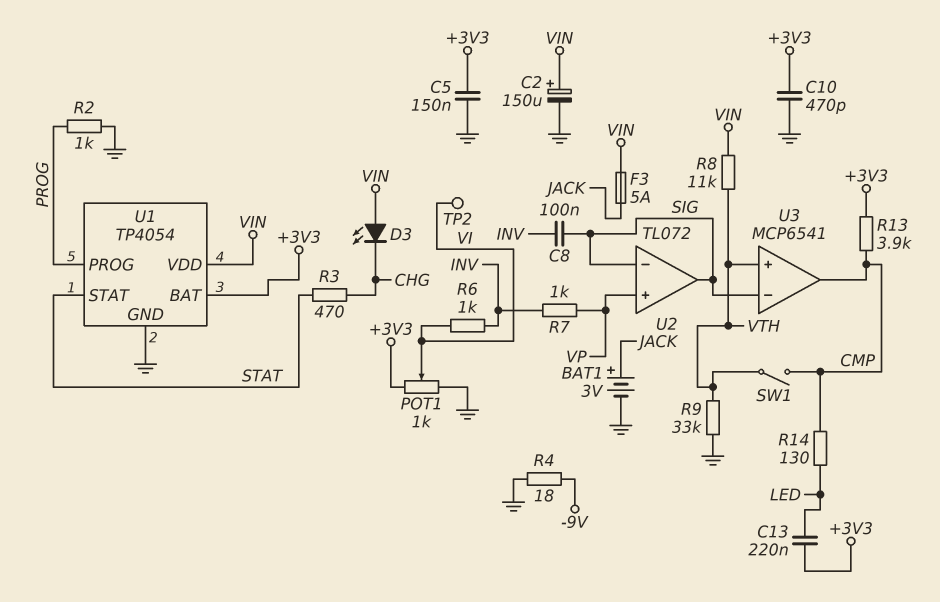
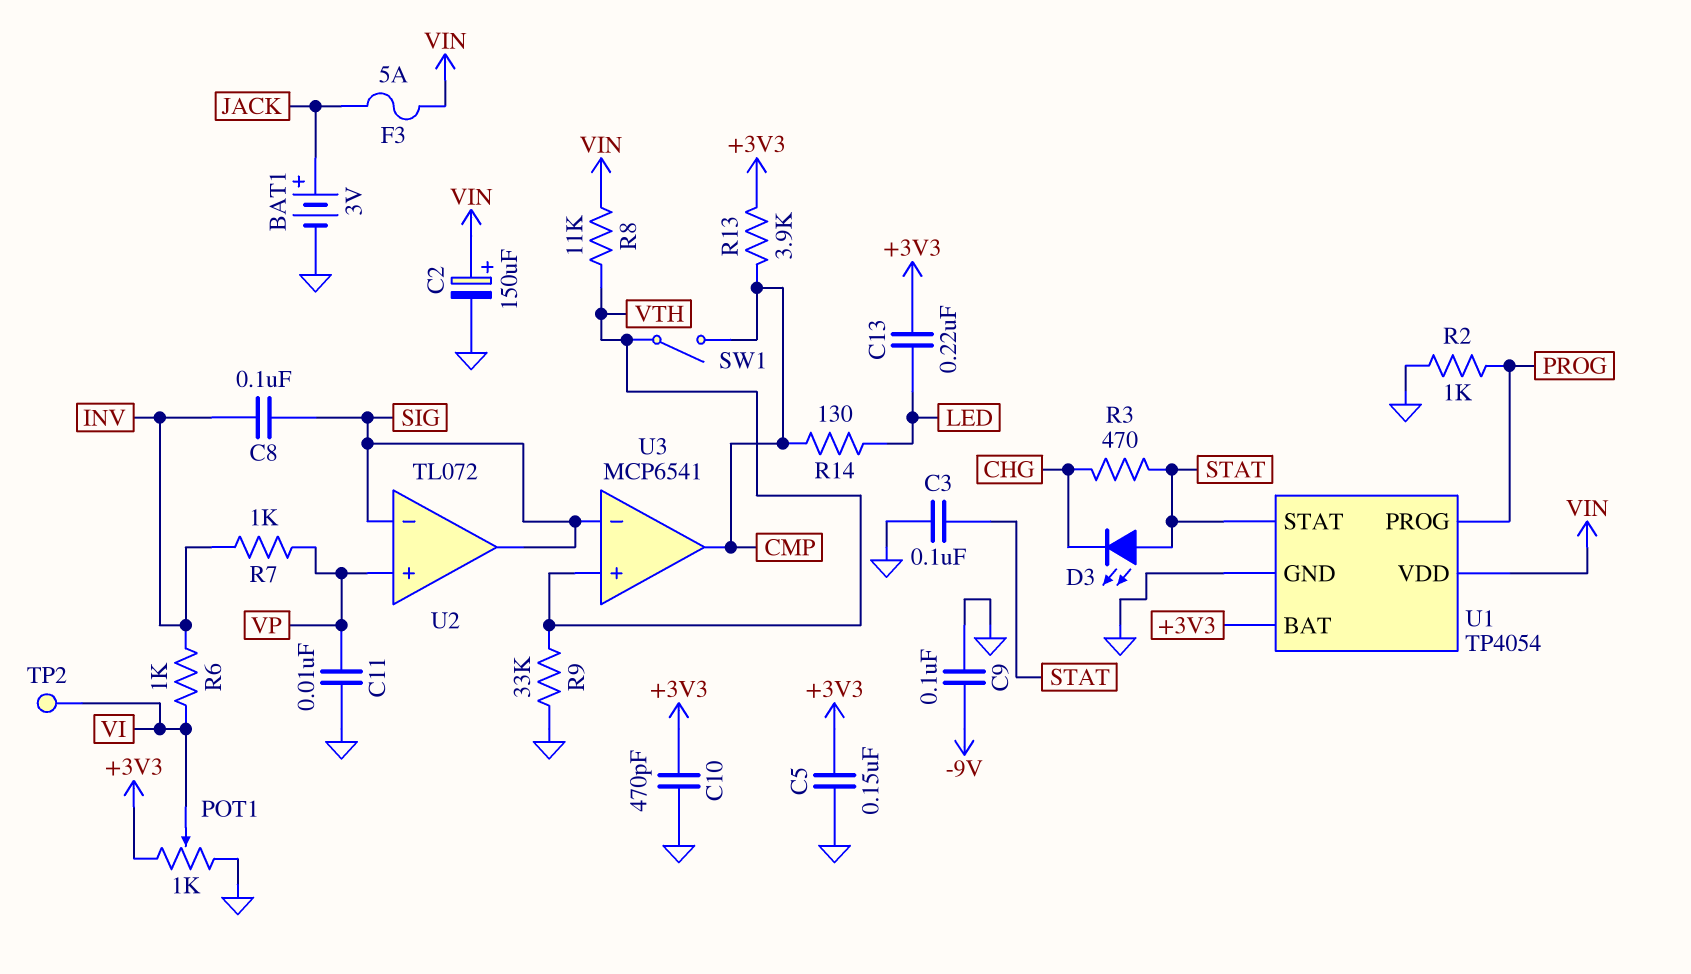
C3: none -> 100nF (GND, STAT)
C9: none -> 100nF (-9V, GND)
C11: none -> 10nF (GND, VP)
D3: LED (A VIN, K CHG) -> LED (A STAT, K CHG)
R4: 18 (-9V, GND) -> none

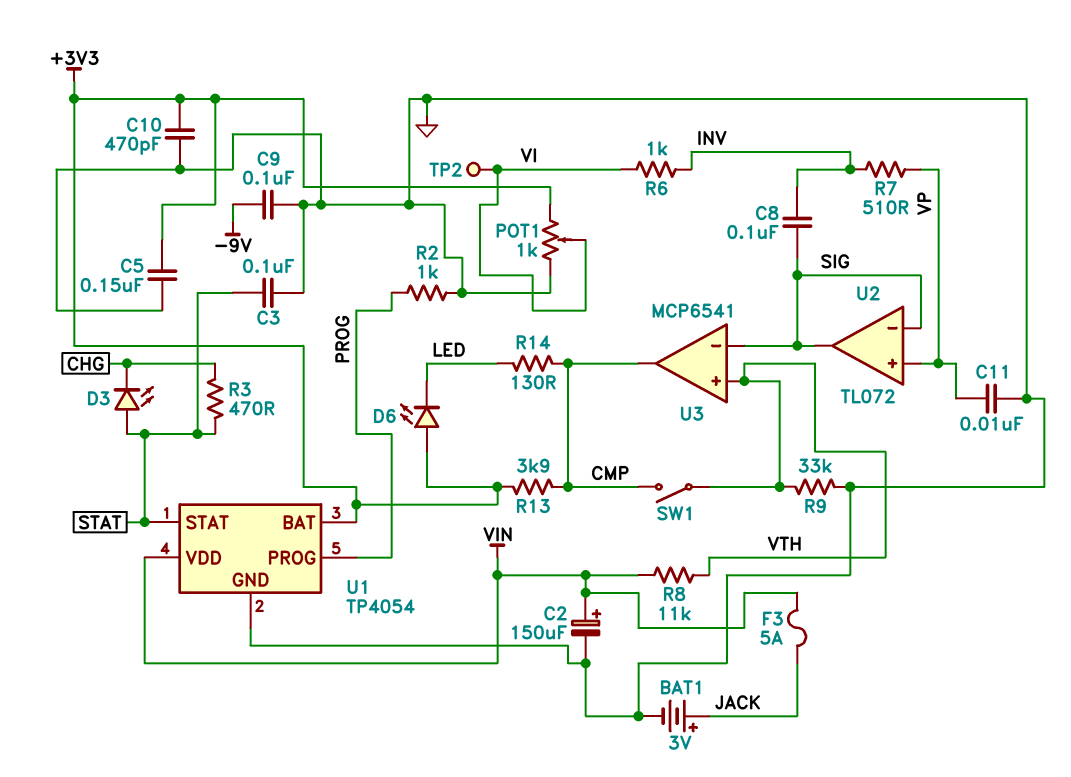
C13: 220nF (+3V3, LED) -> none
D6: none -> LED (A +3V3, K LED)
R7: 1k (INV, VP) -> 510 (INV, VP)

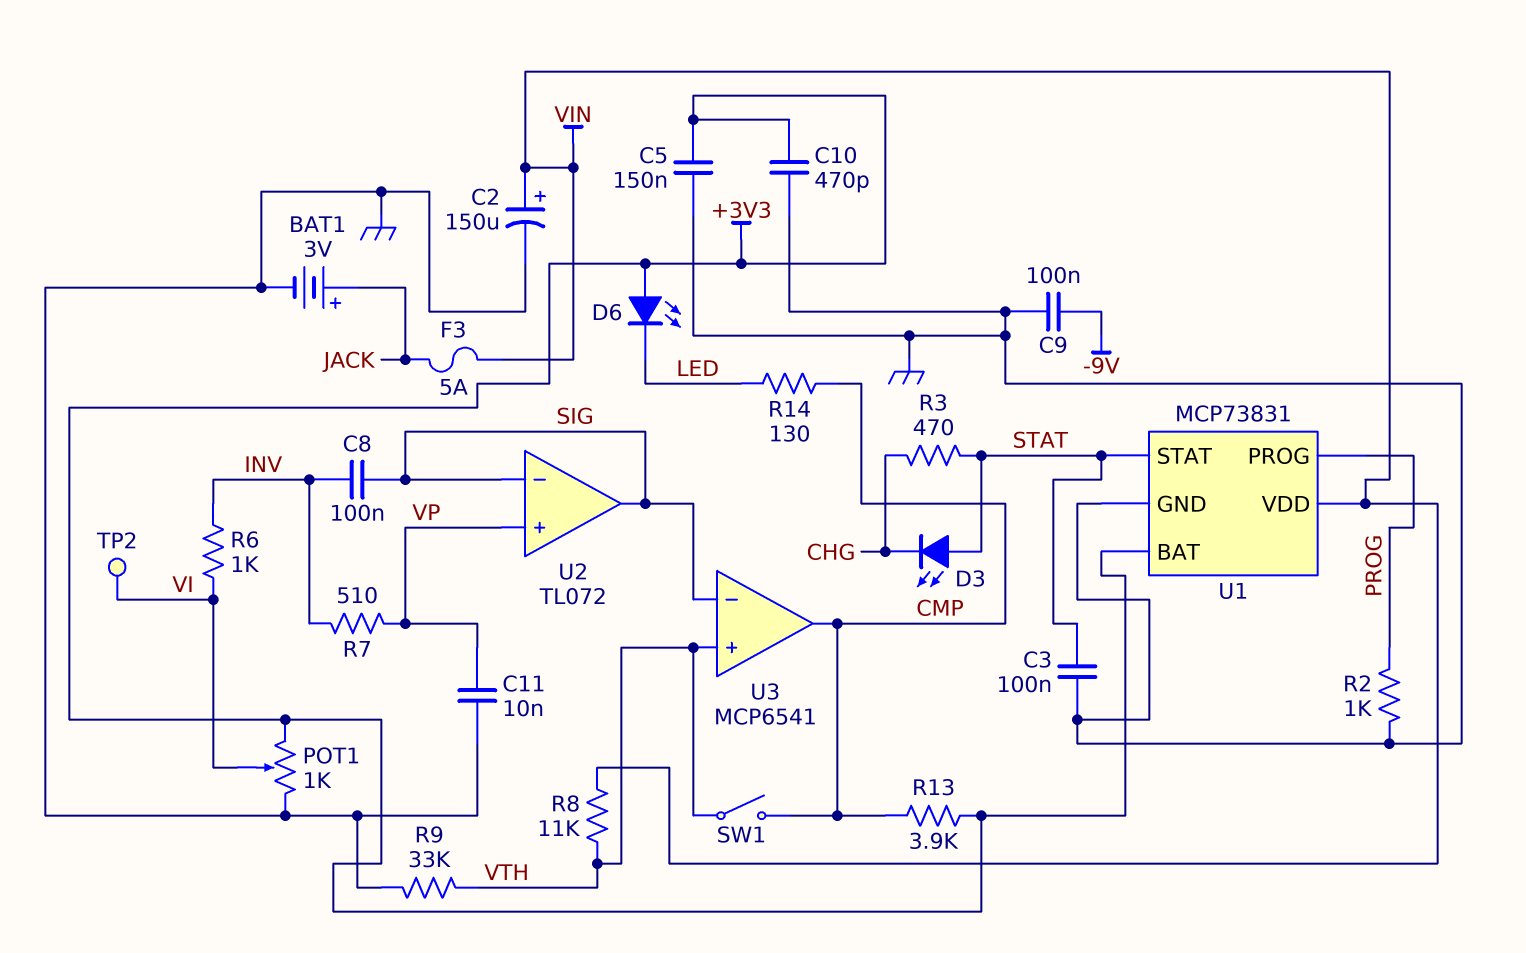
U1: TP4054 -> MCP73831

